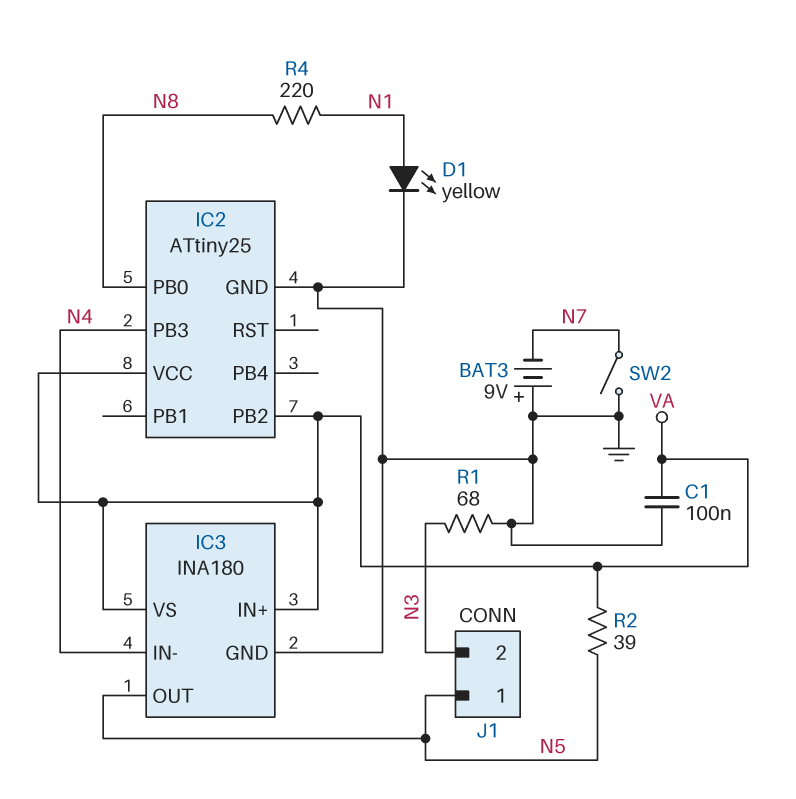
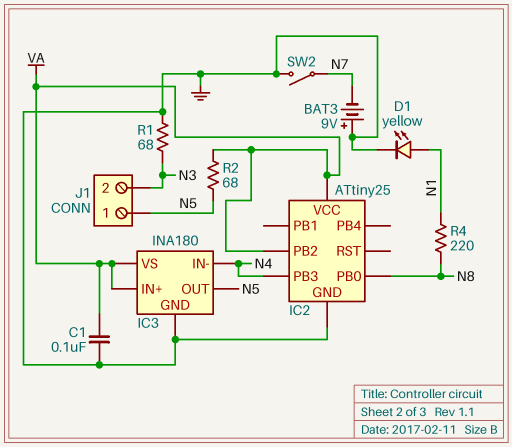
R2: 39 (N5, VA) -> 68 (N5, VA)

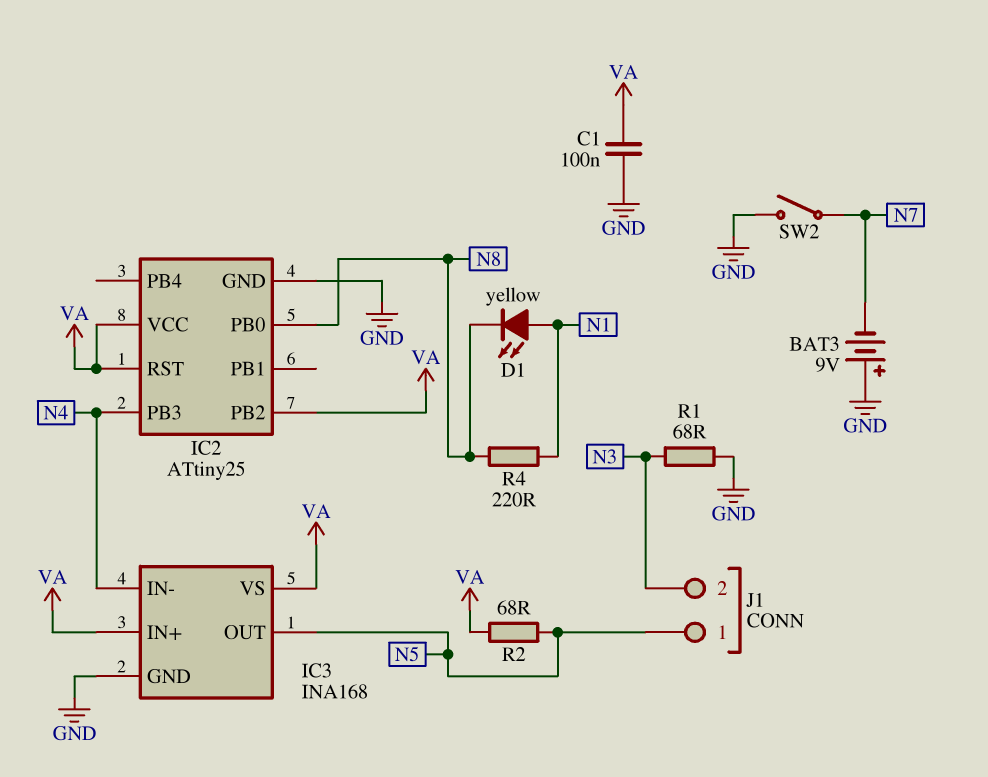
D1: LED yellow (A N1, K GND) -> LED yellow (A N1, K N8)
IC2 pin RST: none -> VA
IC3: INA180 -> INA168

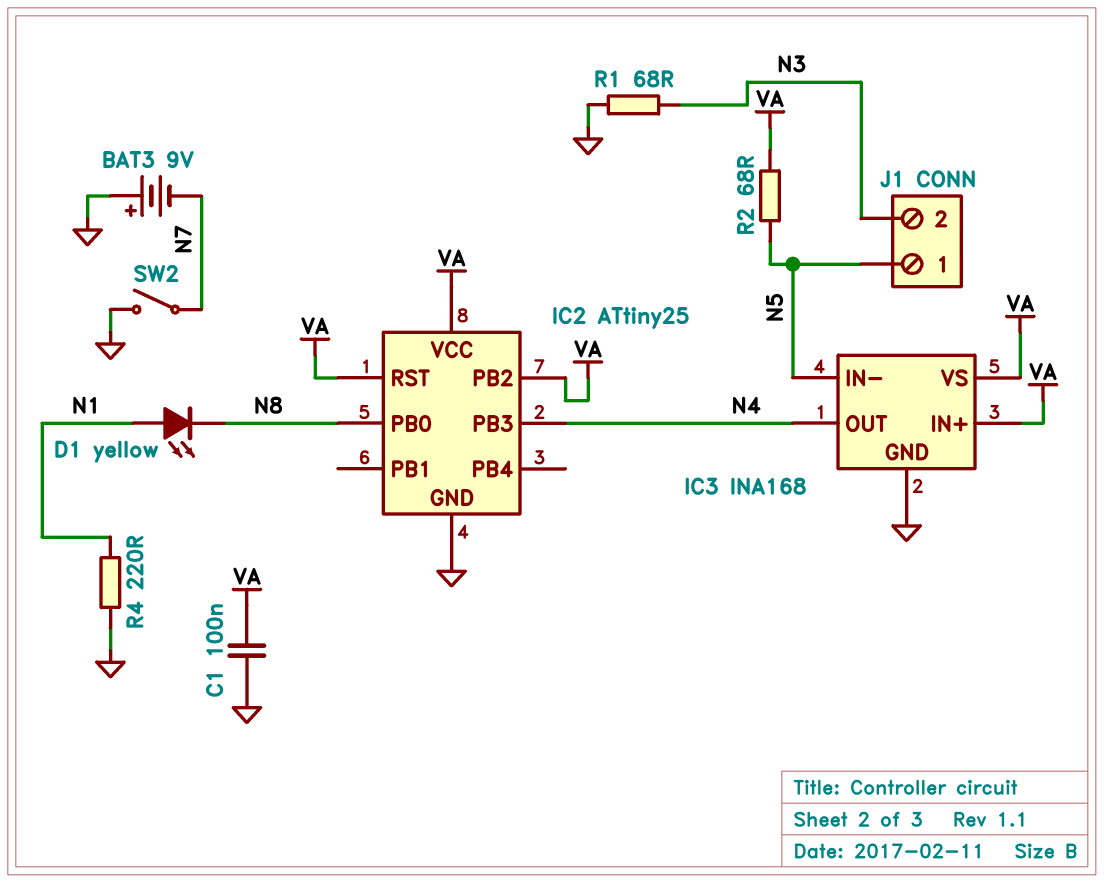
IC3 pin IN-: N4 -> N5
IC3 pin OUT: N5 -> N4
R4: 220 (N1, N8) -> 220 (GND, N1)

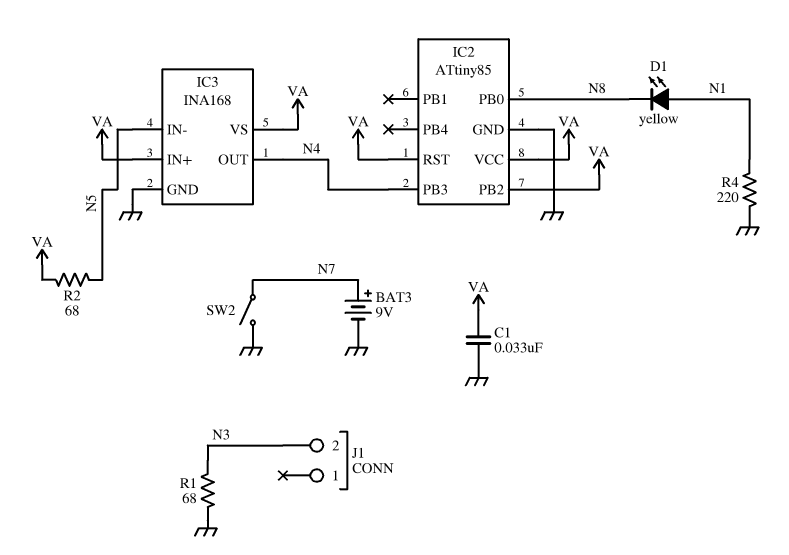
BAT3: 9V (plus GND, minus N7) -> 9V (plus N7, minus GND)
C1: 100nF (GND, VA) -> 33nF (GND, VA)
IC2: ATtiny25 -> ATtiny85
J1 pin 1: N5 -> none

